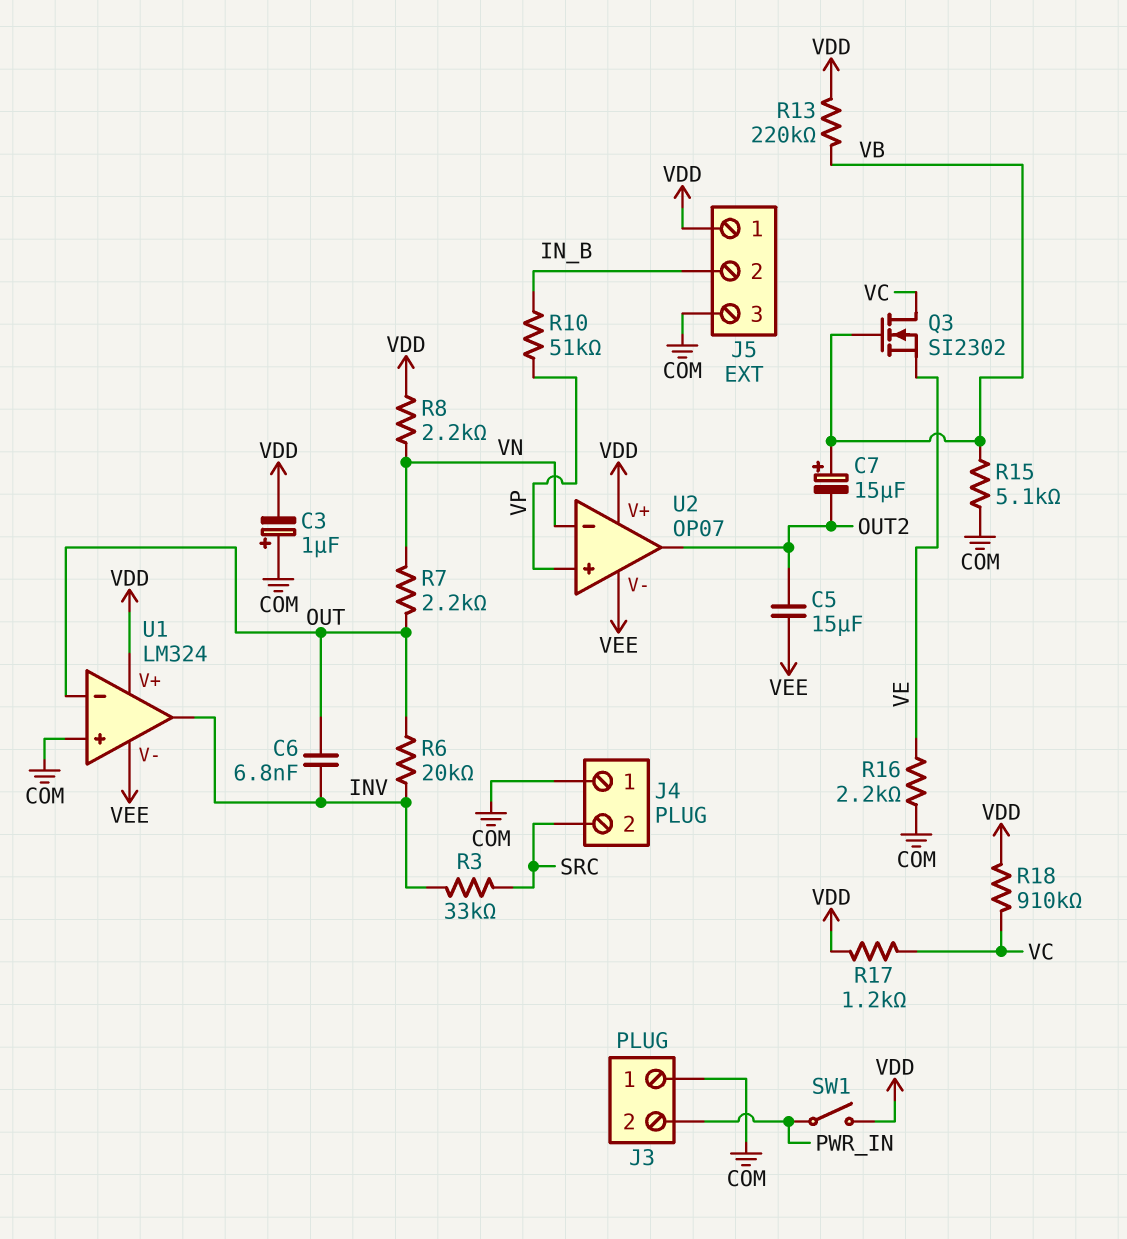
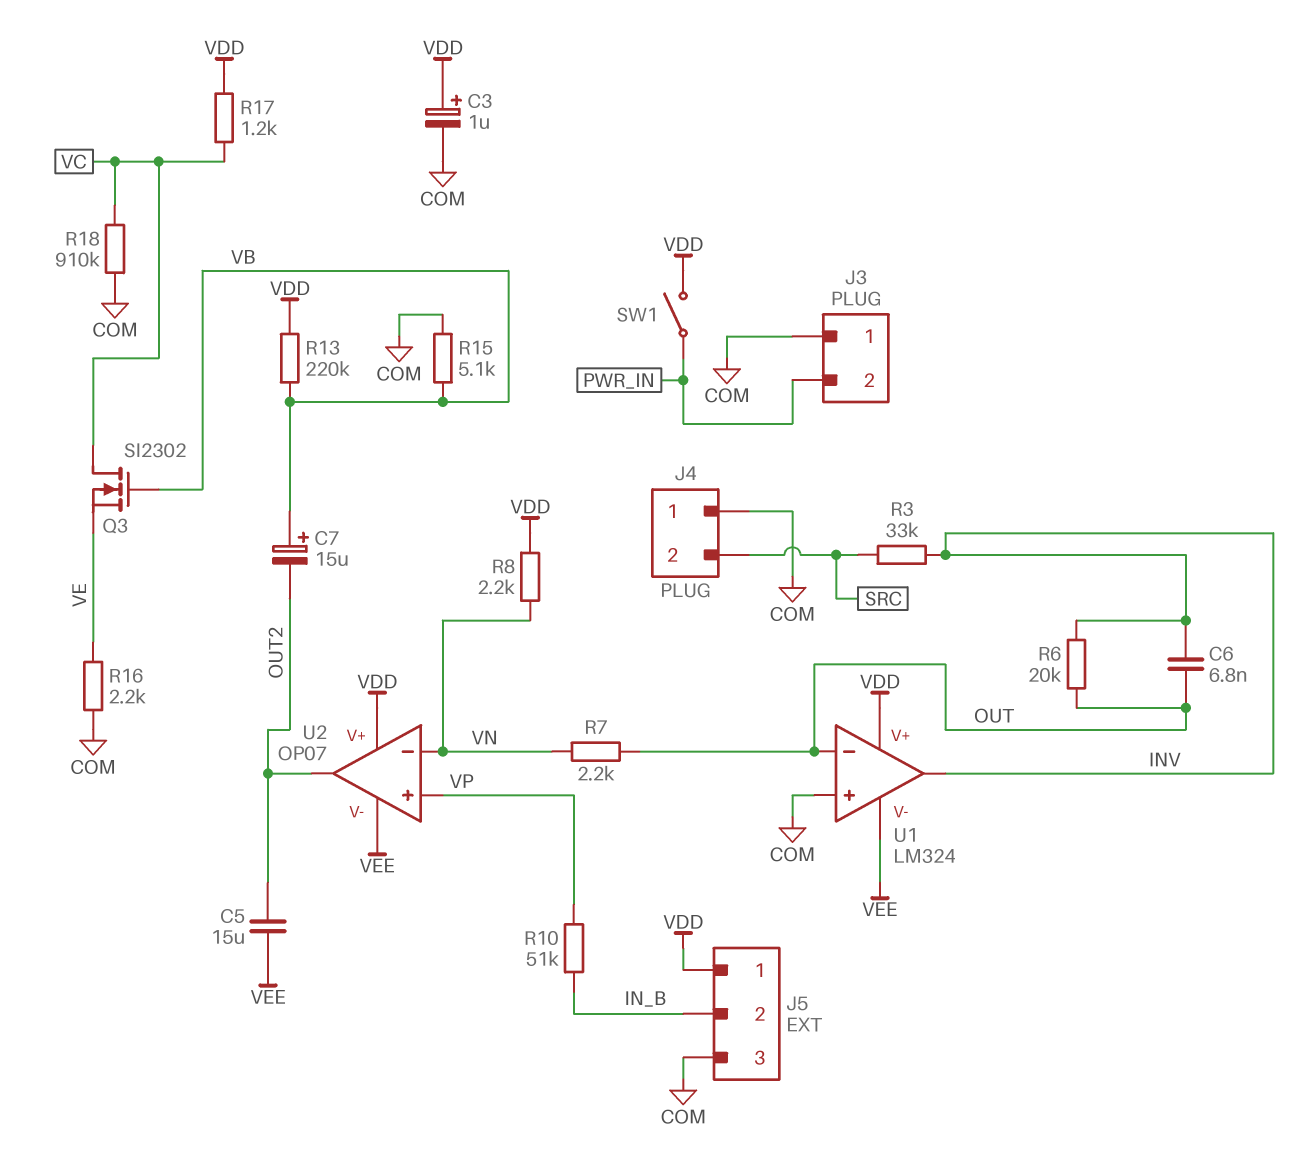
C3: 1uF (plus COM, minus VDD) -> 1uF (plus VDD, minus COM)
R18: 910k (VC, VDD) -> 910k (COM, VC)

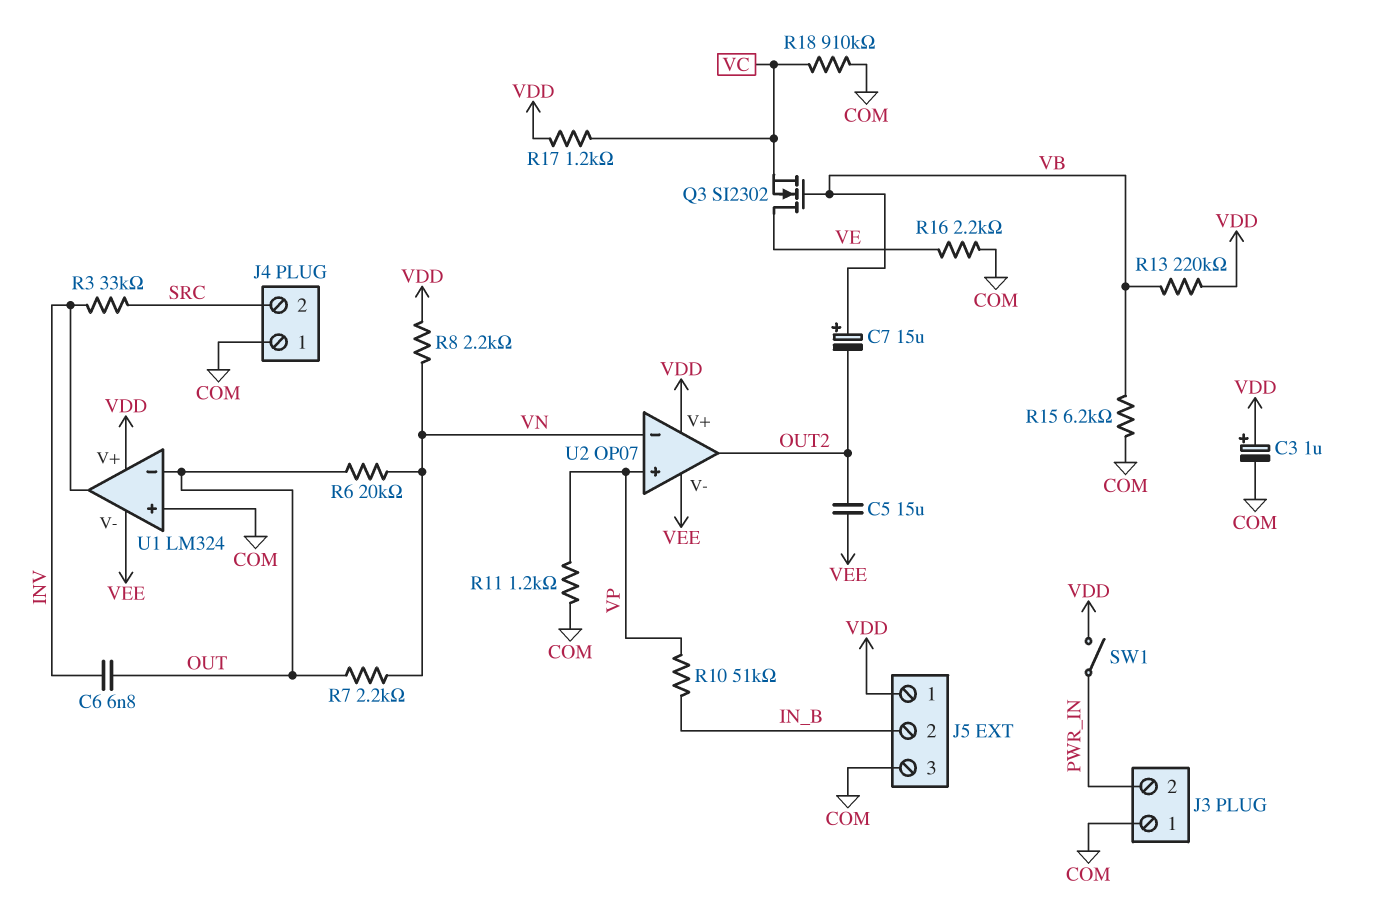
Q3: NMOS SI2302 (G VB, D VC, S VE) -> NMOS SI2302 (G VB, D VE, S VC)
R6: 20k (INV, OUT) -> 20k (OUT, VN)
R11: none -> 1.2k (COM, VP)
R15: 5.1k (COM, VB) -> 6.2k (COM, VB)

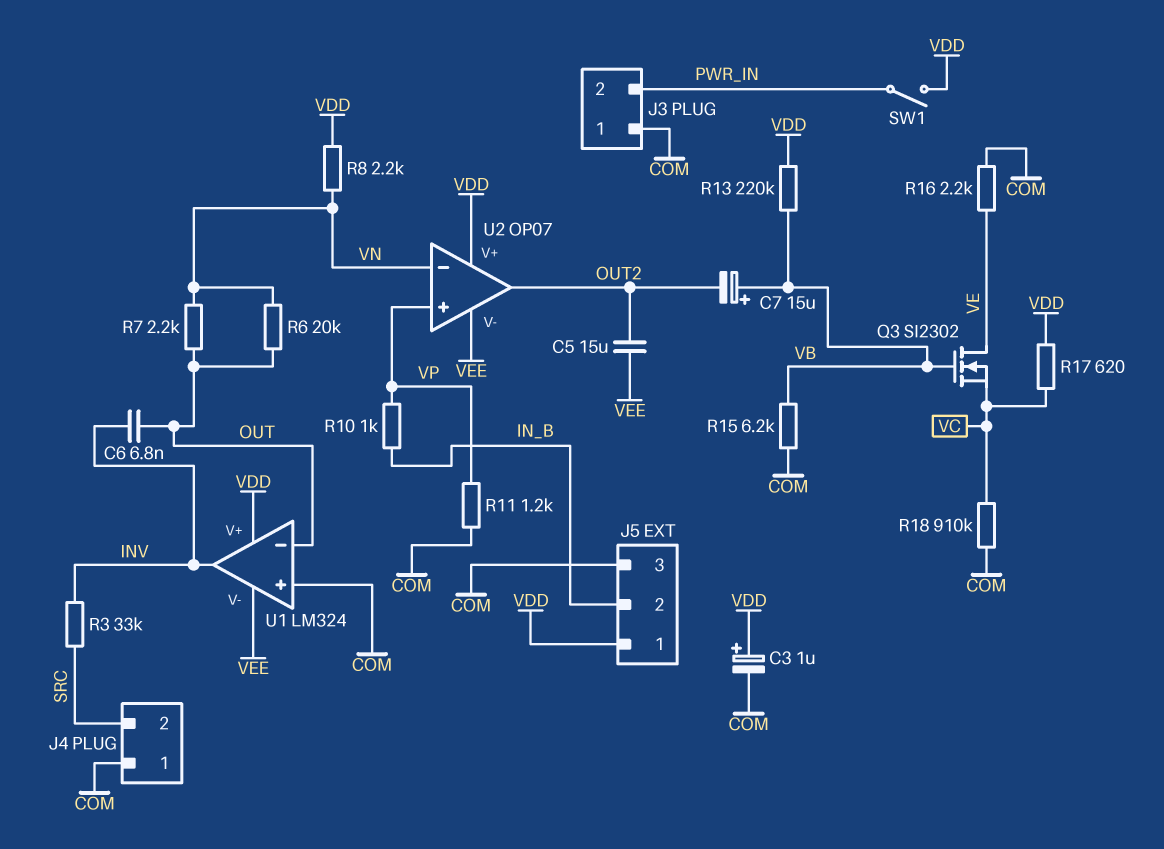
R10: 51k (IN_B, VP) -> 1k (IN_B, VP)
R17: 1.2k (VC, VDD) -> 620 (VC, VDD)

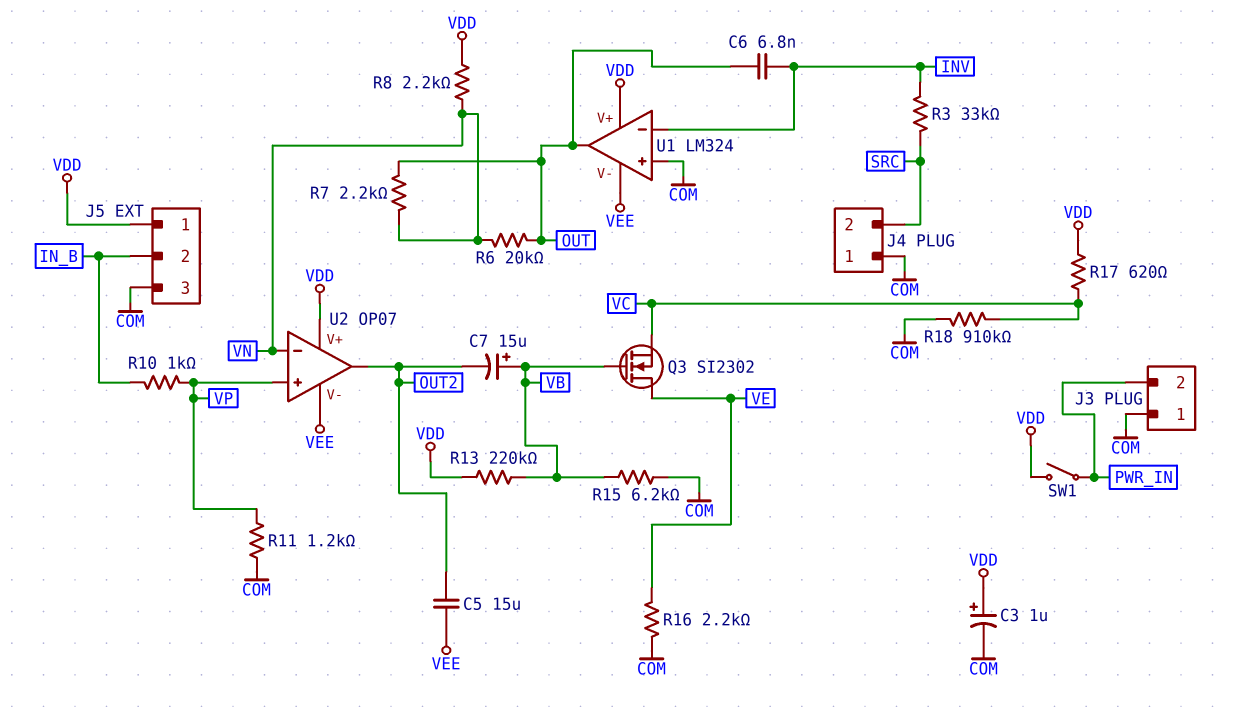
U1 pin in-: OUT -> INV
U1 pin out: INV -> OUT

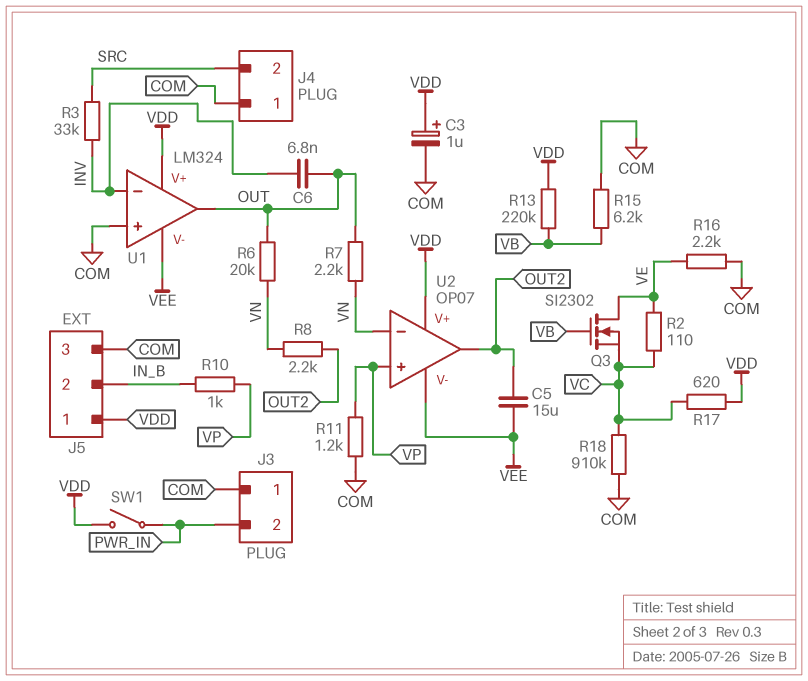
C7: 15uF (plus VB, minus OUT2) -> none
R2: none -> 110 (VC, VE)
R8: 2.2k (VDD, VN) -> 2.2k (OUT2, VN)

